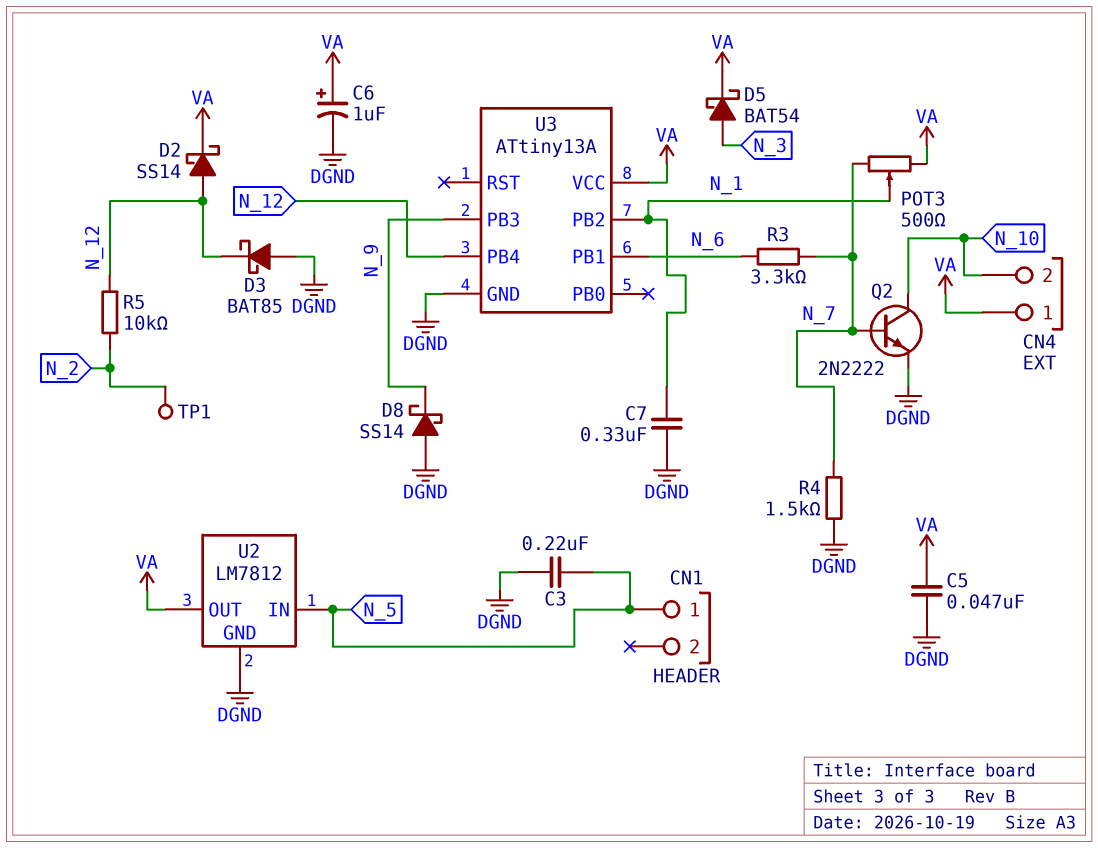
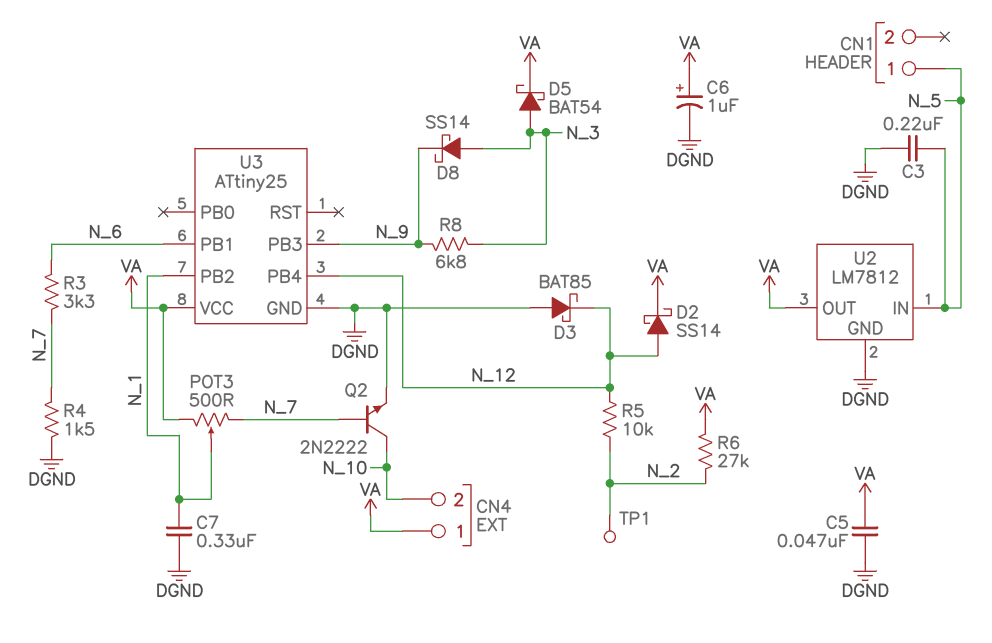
D8: schottky SS14 (A DGND, K N_9) -> schottky SS14 (A N_3, K N_9)
R6: none -> 27k (N_2, VA)
R8: none -> 6.8k (N_3, N_9)
U3: ATtiny13A -> ATtiny25

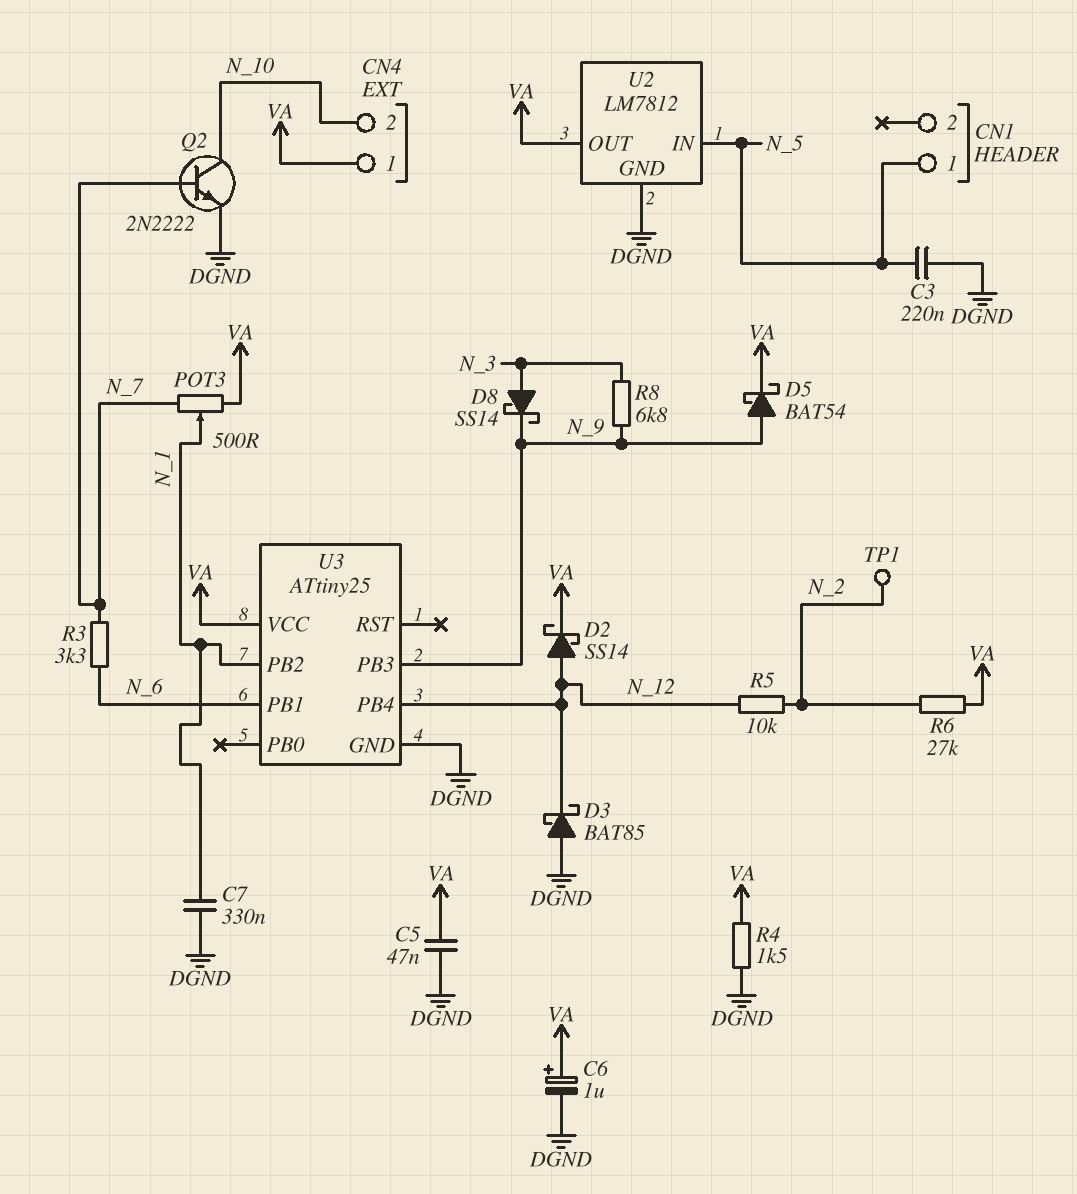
D5: schottky BAT54 (A N_3, K VA) -> schottky BAT54 (A N_9, K VA)
R4: 1.5k (DGND, N_7) -> 1.5k (DGND, VA)

